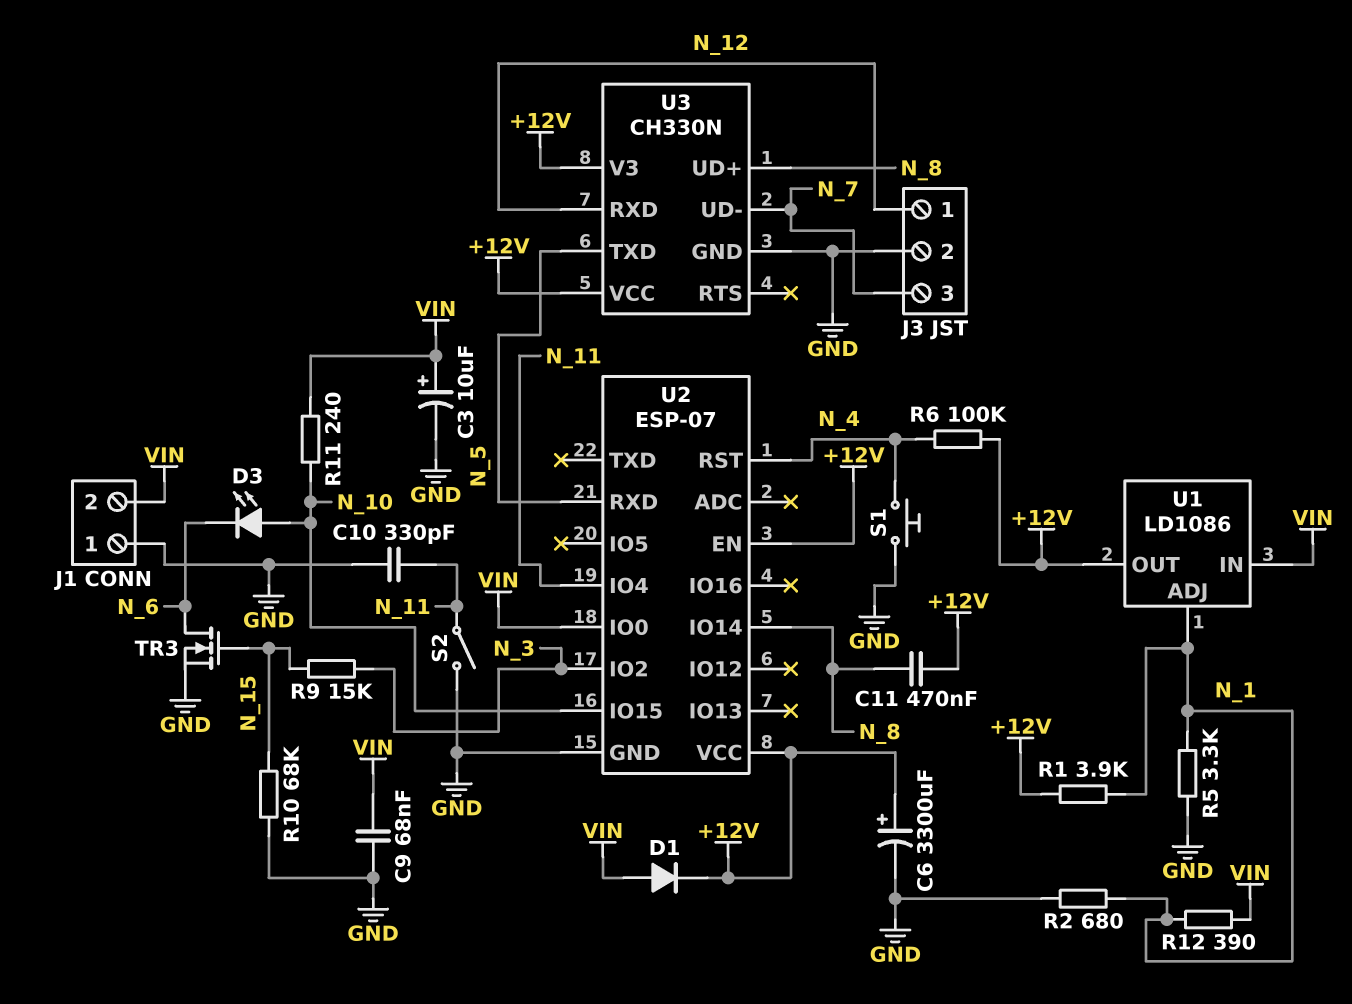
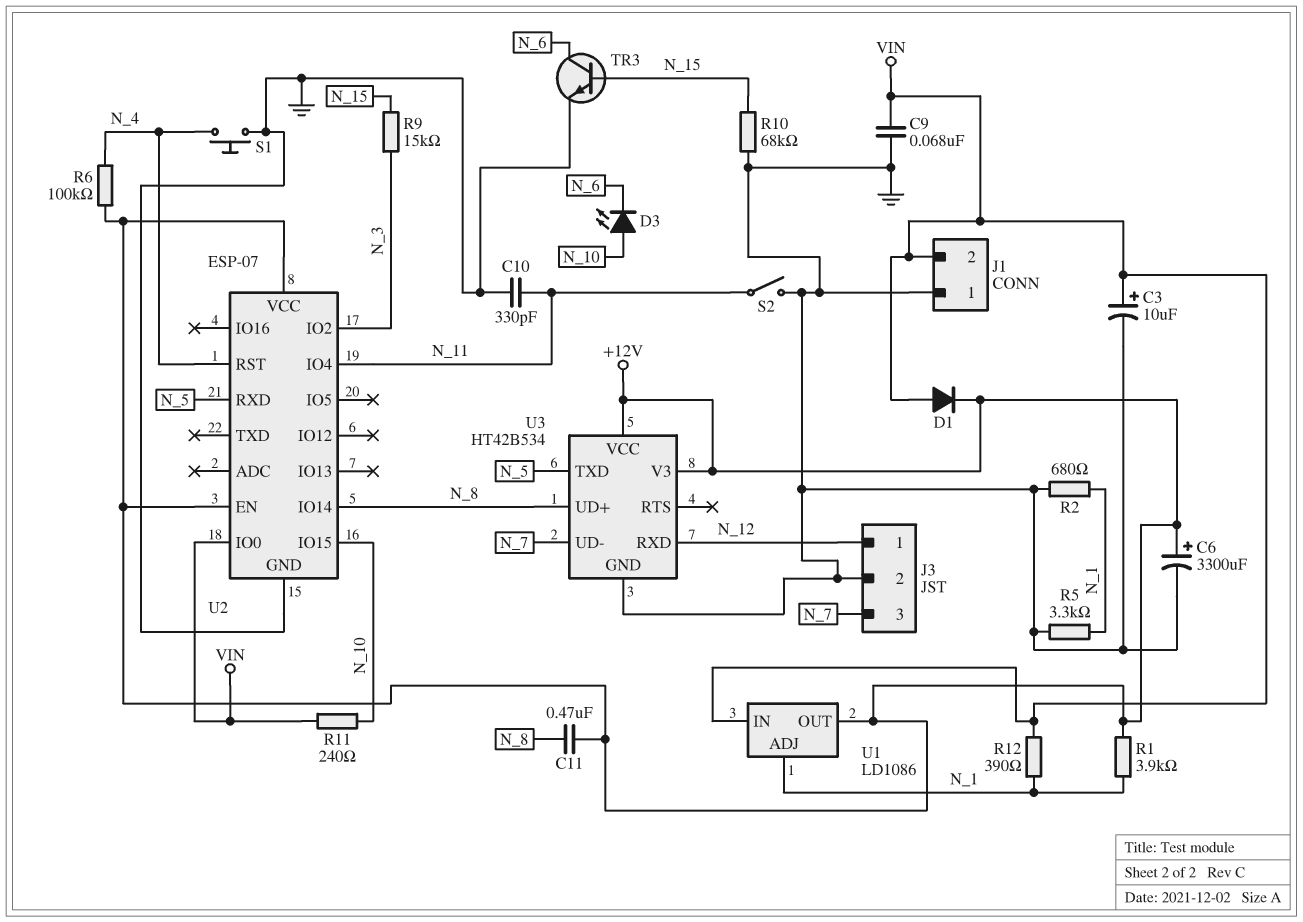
TR3: NMOS (G N_15, D N_6, S GND) -> NPN (B N_15, C N_6, E GND)
U3: CH330N -> HT42B534

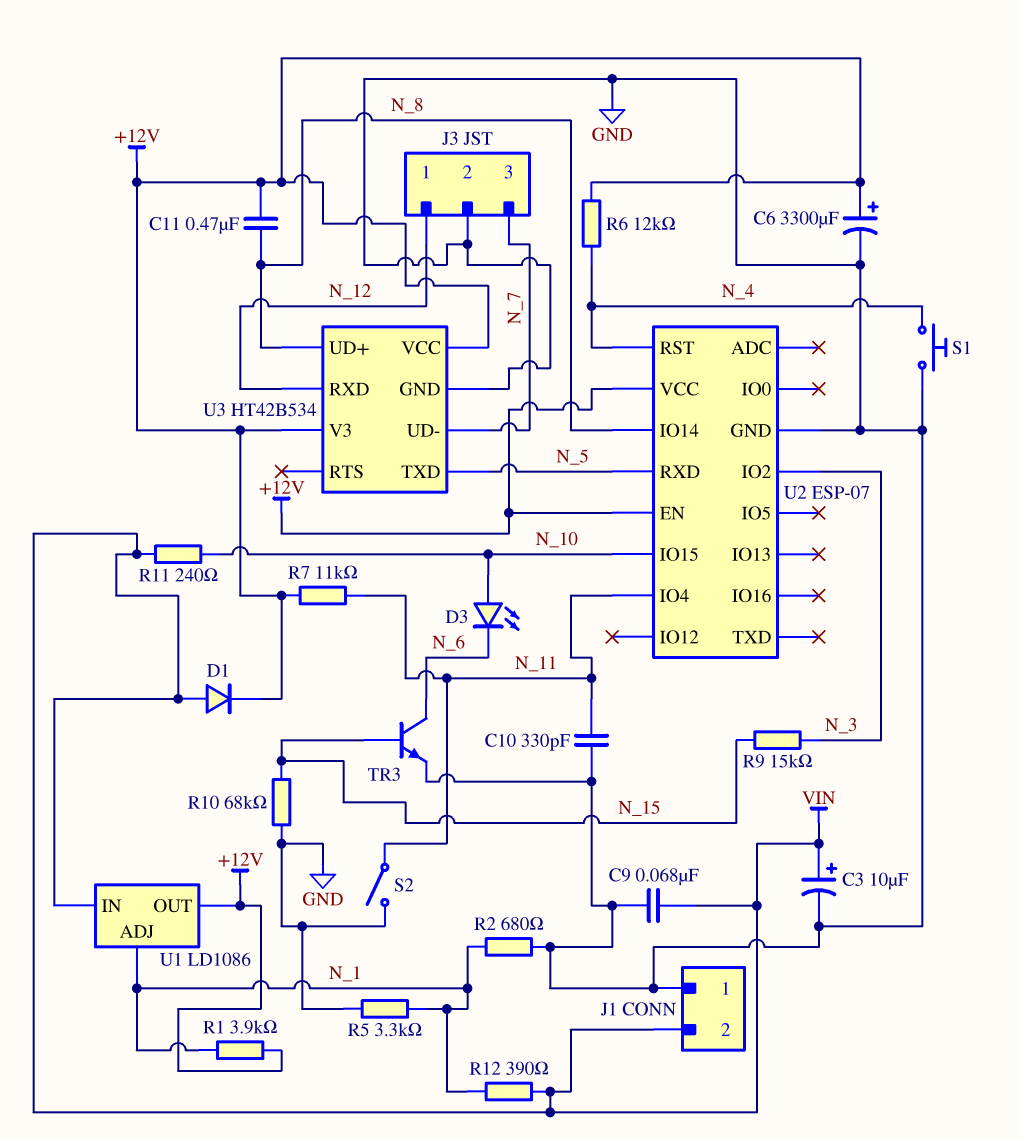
R6: 100k (+12V, N_4) -> 12k (+12V, N_4)
R7: none -> 11k (+12V, N_11)
U2 pin IO0: VIN -> none

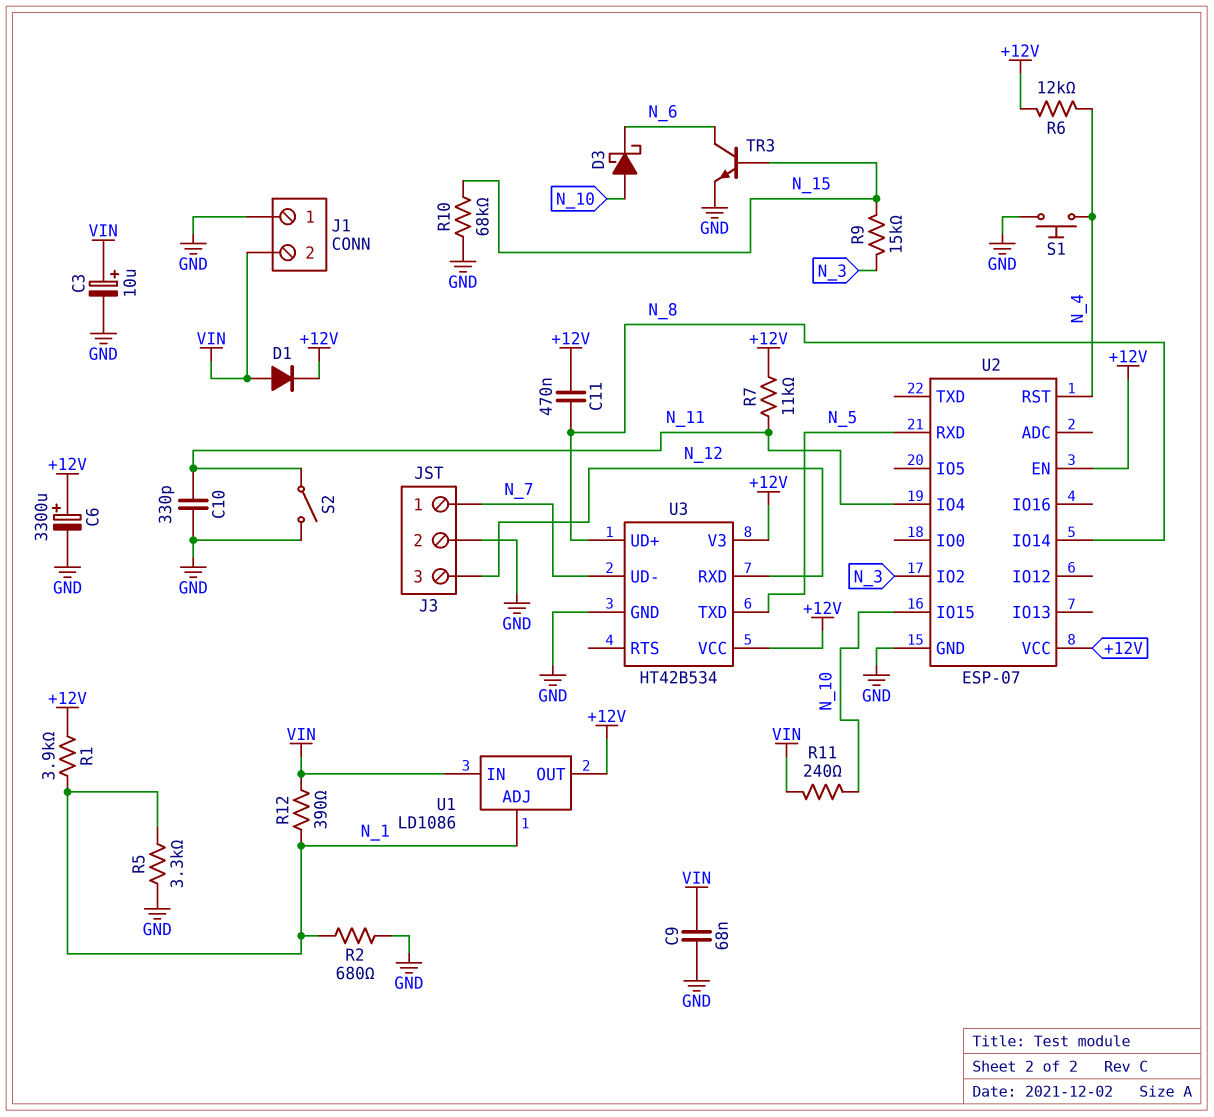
D3: LED (A N_10, K N_6) -> schottky (A N_10, K N_6)
J3 pin 1: N_12 -> N_7
J3 pin 3: N_7 -> N_12

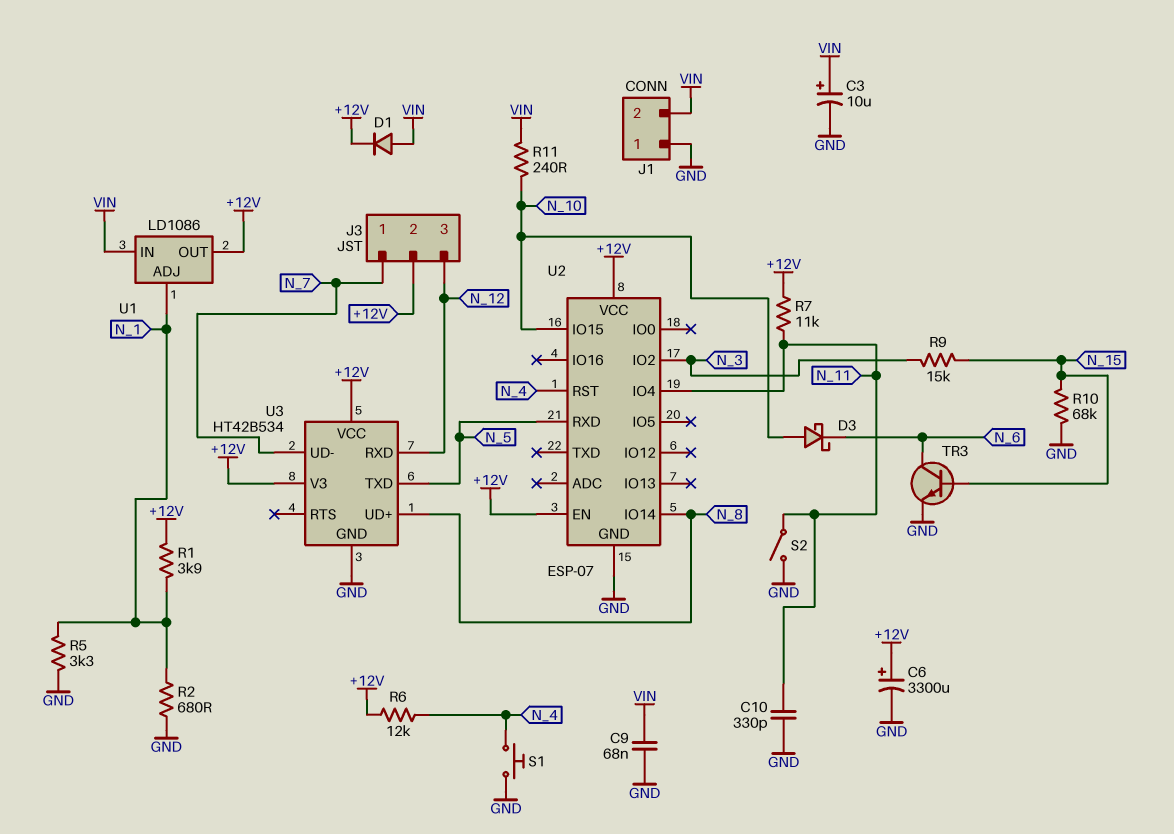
C11: 470nF (+12V, N_8) -> none
J3 pin 2: GND -> +12V
R12: 390 (N_1, VIN) -> none

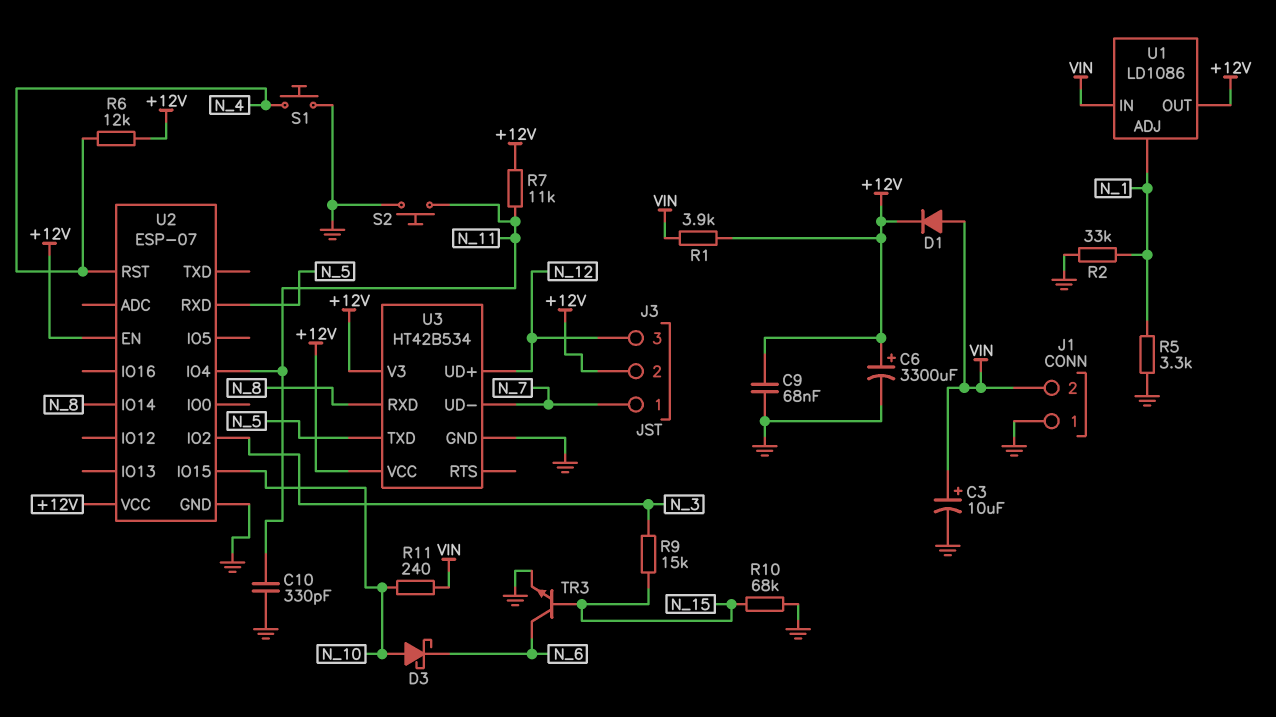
C9: 68nF (GND, VIN) -> 68nF (+12V, GND)
R1: 3.9k (+12V, N_1) -> 3.9k (+12V, VIN)
R2: 680 (GND, N_1) -> 33k (GND, N_1)
S2: switch (GND, N_11) -> button (GND, N_11)
U3 pin RXD: N_12 -> N_8
U3 pin UD+: N_8 -> N_12

